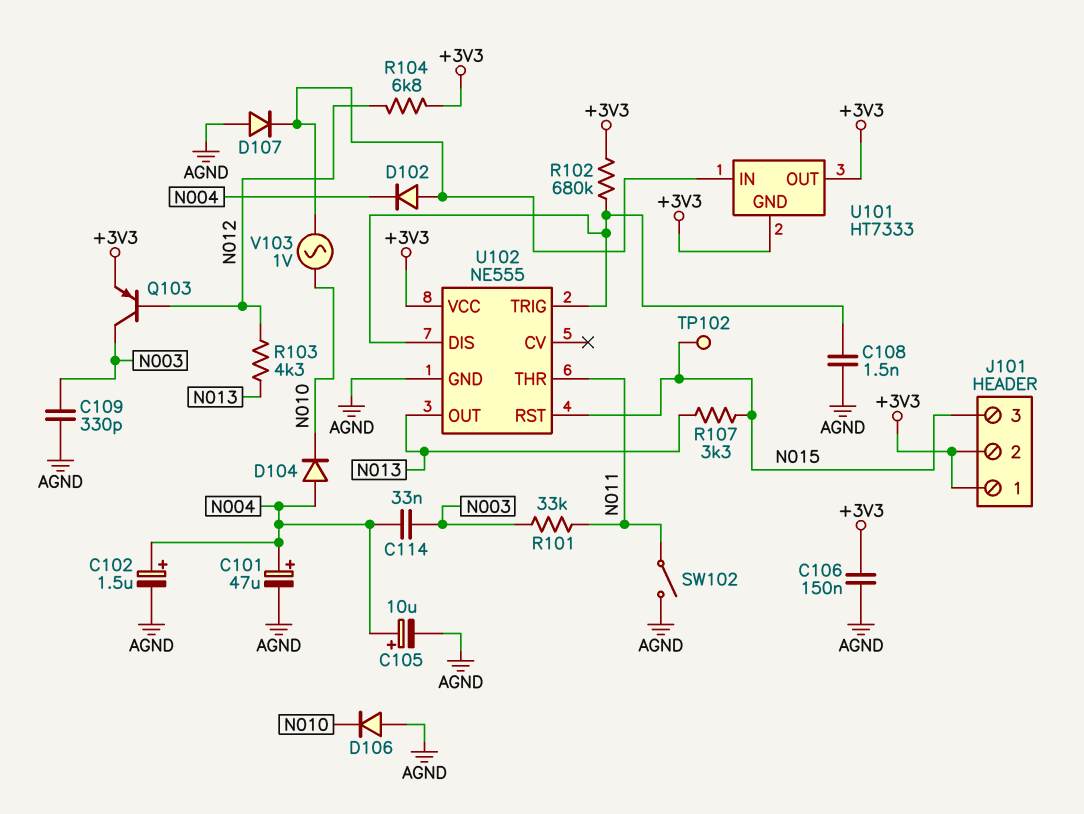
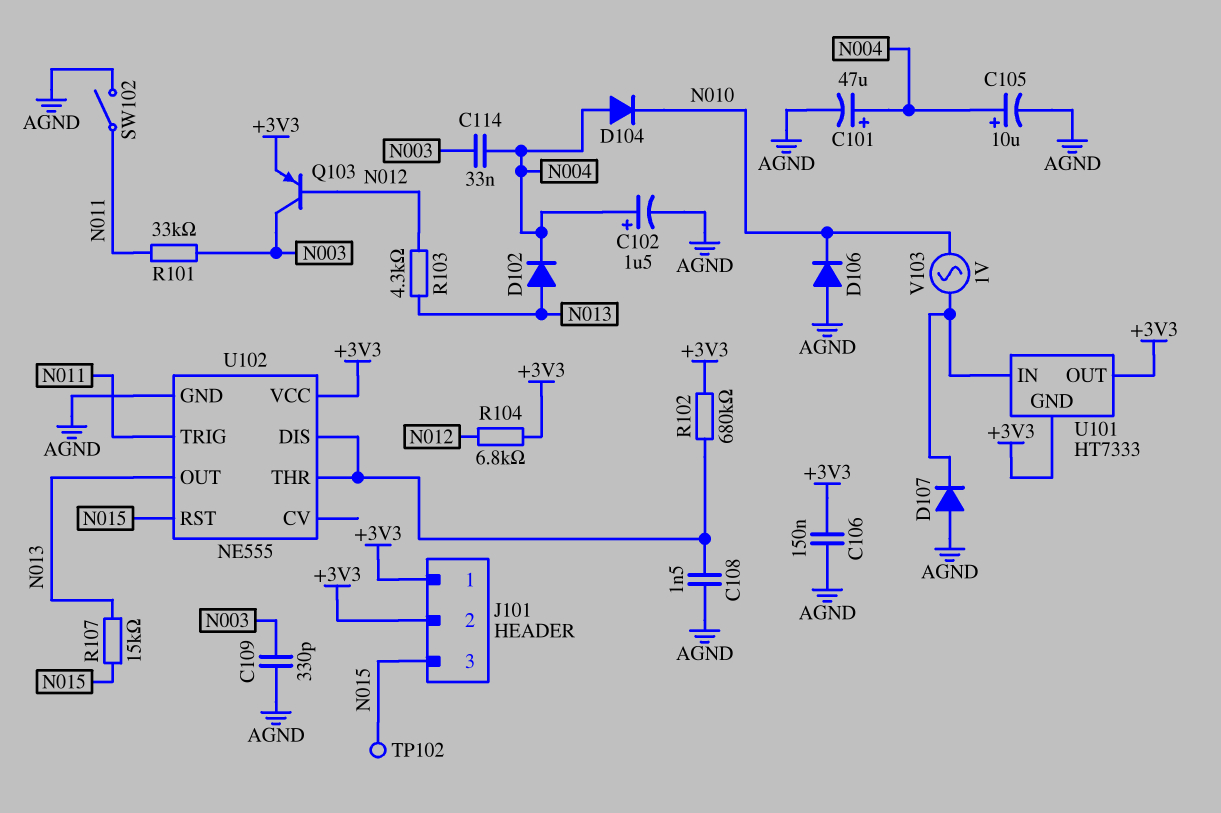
D102: diode (A U101/IN, K N004) -> diode (A N013, K N004)
R107: 3.3k (N013, N015) -> 15k (N013, N015)
U102 pin THR: N011 -> U102/DIS
U102 pin TRIG: U102/DIS -> N011

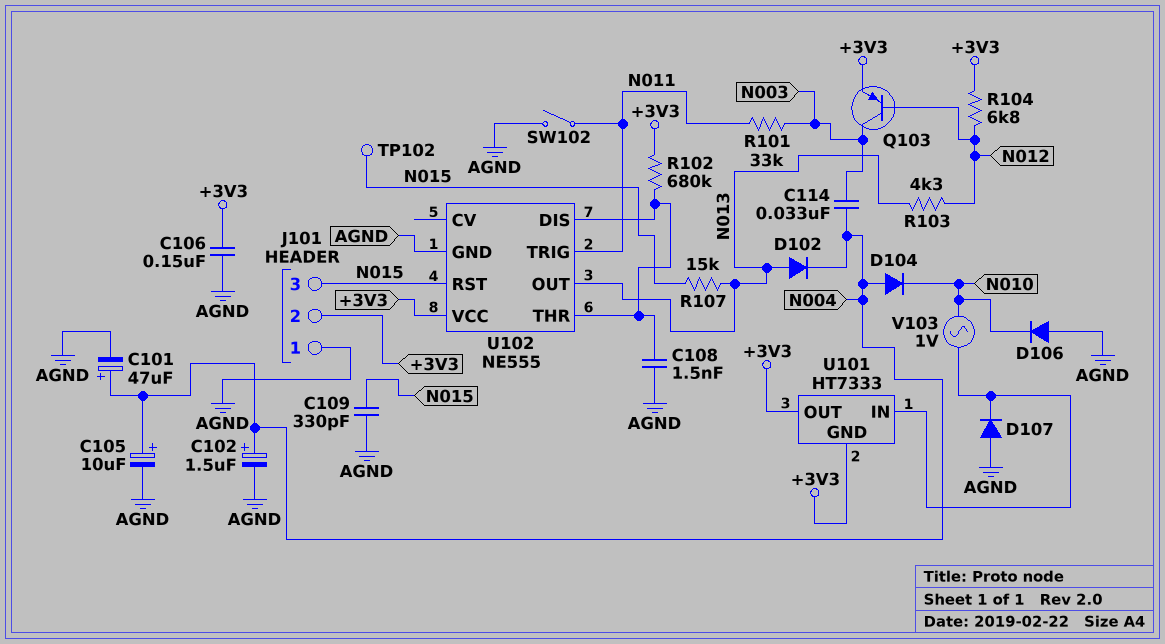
C109: 330pF (AGND, N003) -> 330pF (AGND, N015)
J101 pin 1: +3V3 -> AGND

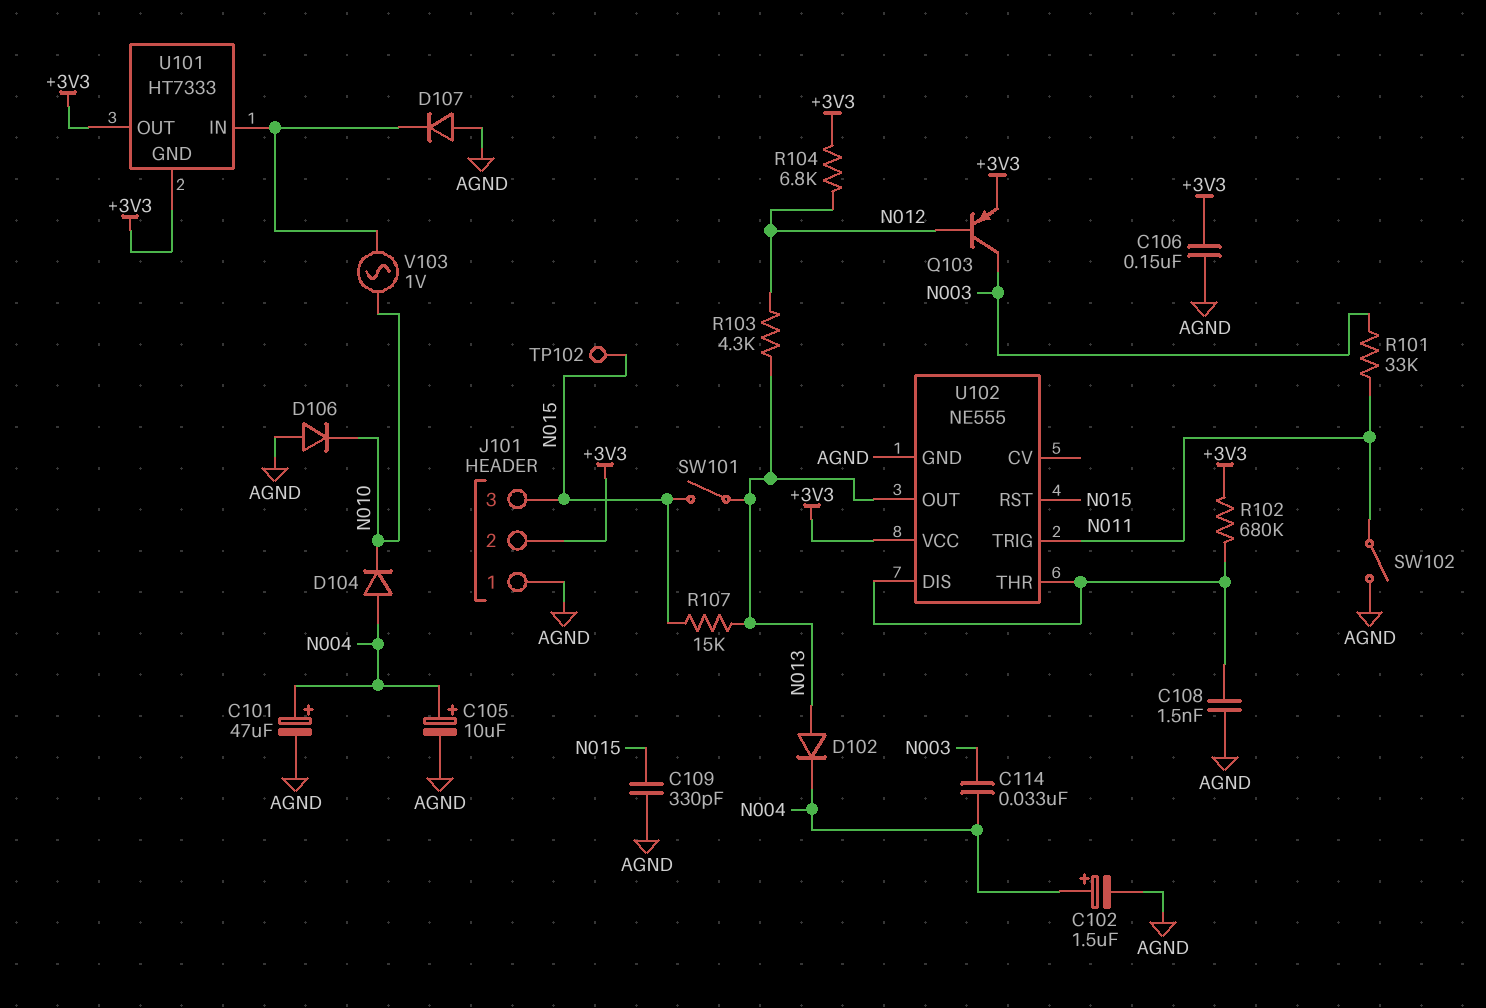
SW101: none -> switch (N013, N015)

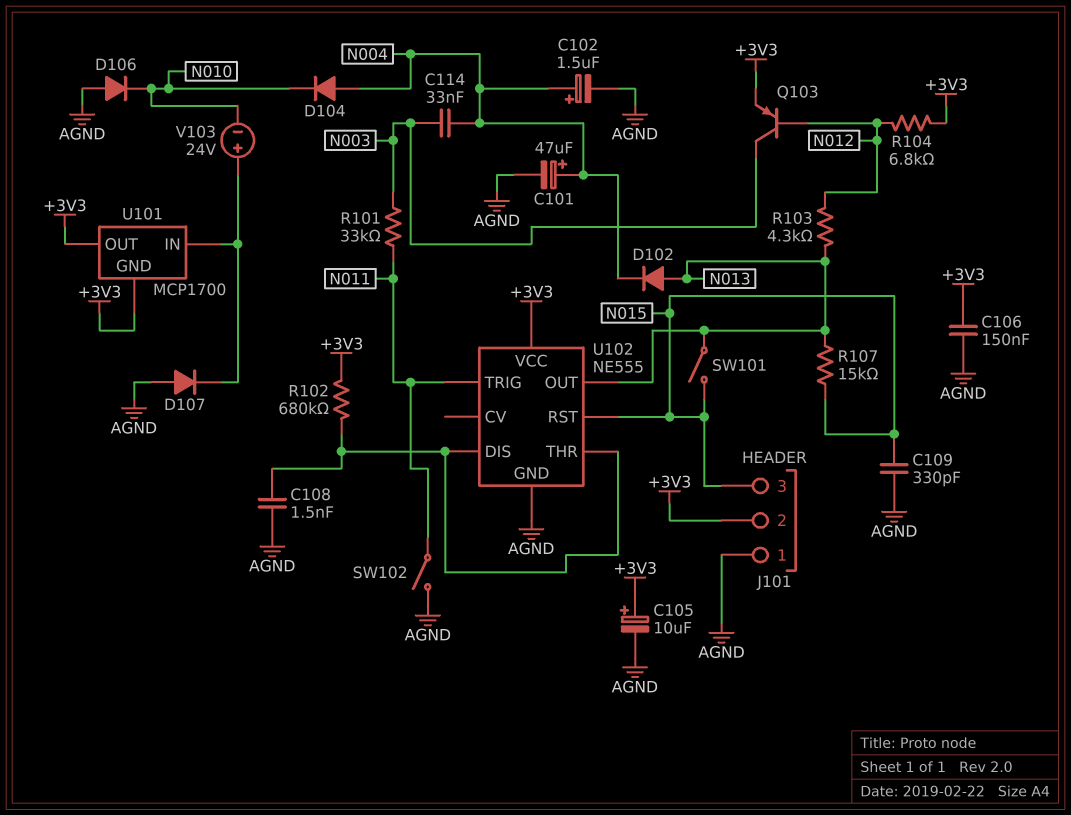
C105: 10uF (plus N004, minus AGND) -> 10uF (plus +3V3, minus AGND)
TP102: test point (N015) -> none
U101: HT7333 -> MCP1700
V103: AC 1V (N010, U101/IN) -> 24V (plus U101/IN, minus N010)

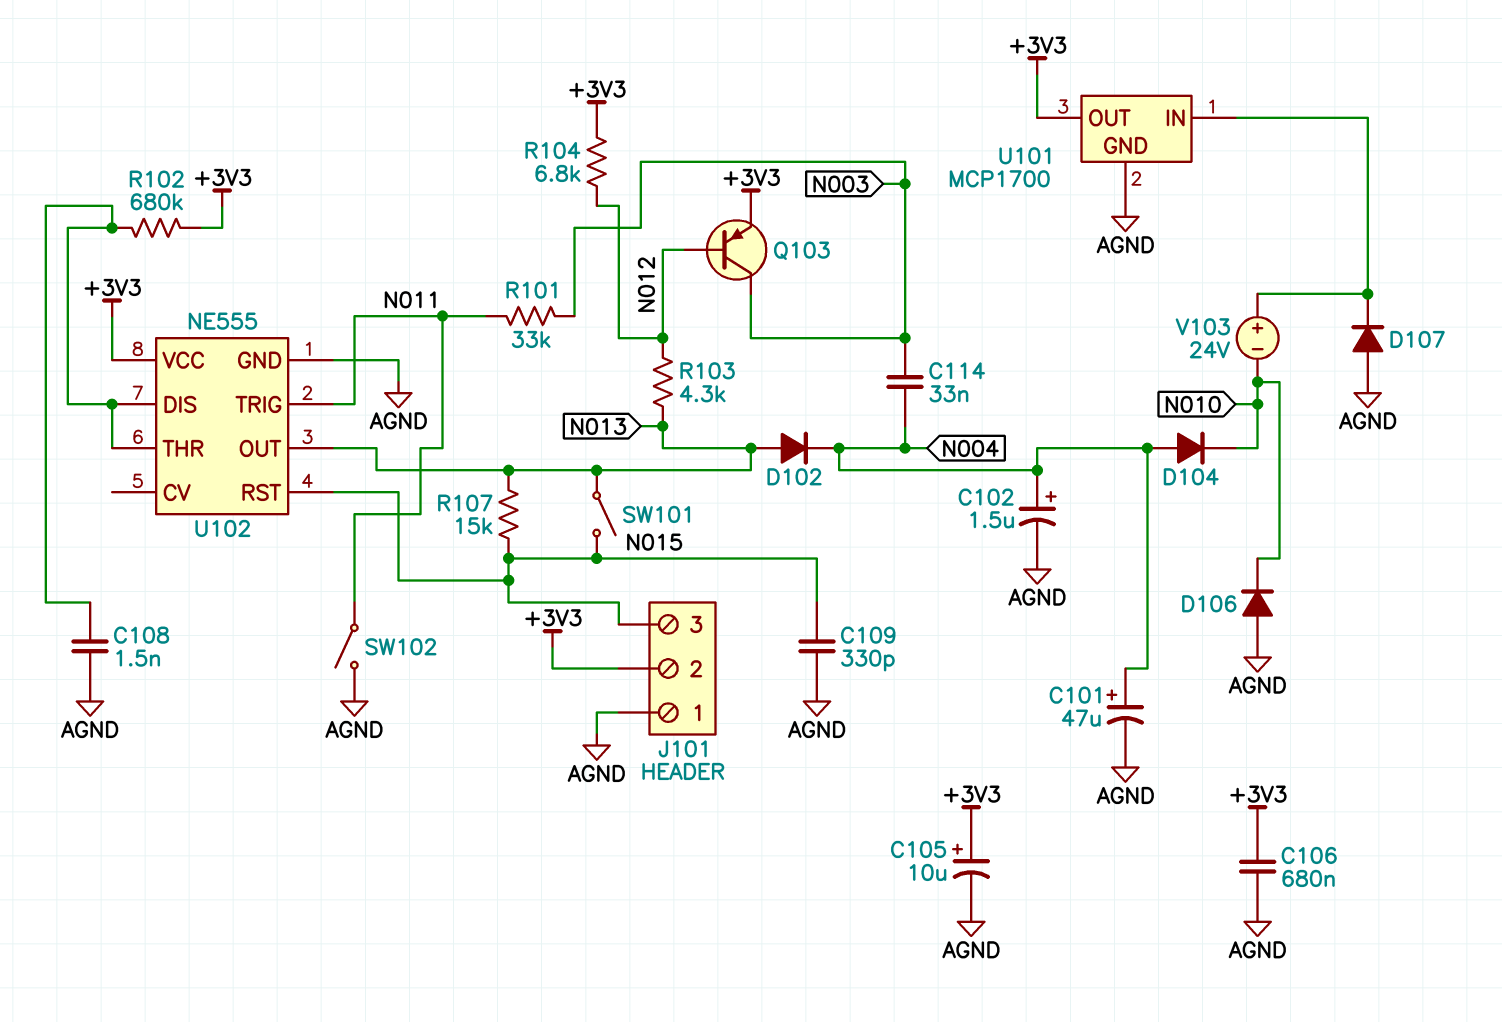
C106: 150nF (+3V3, AGND) -> 680nF (+3V3, AGND)
U101 pin GND: +3V3 -> AGND

